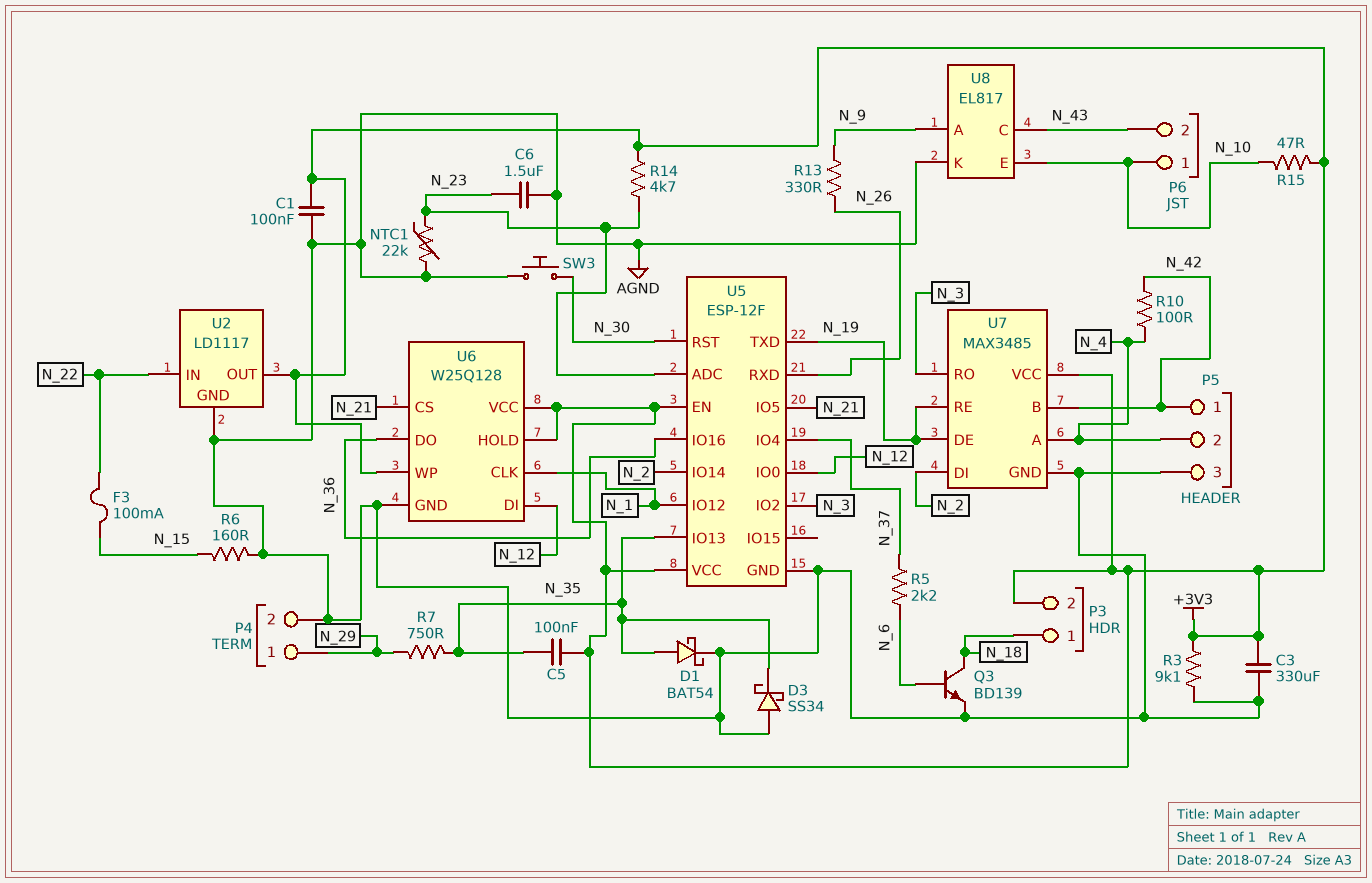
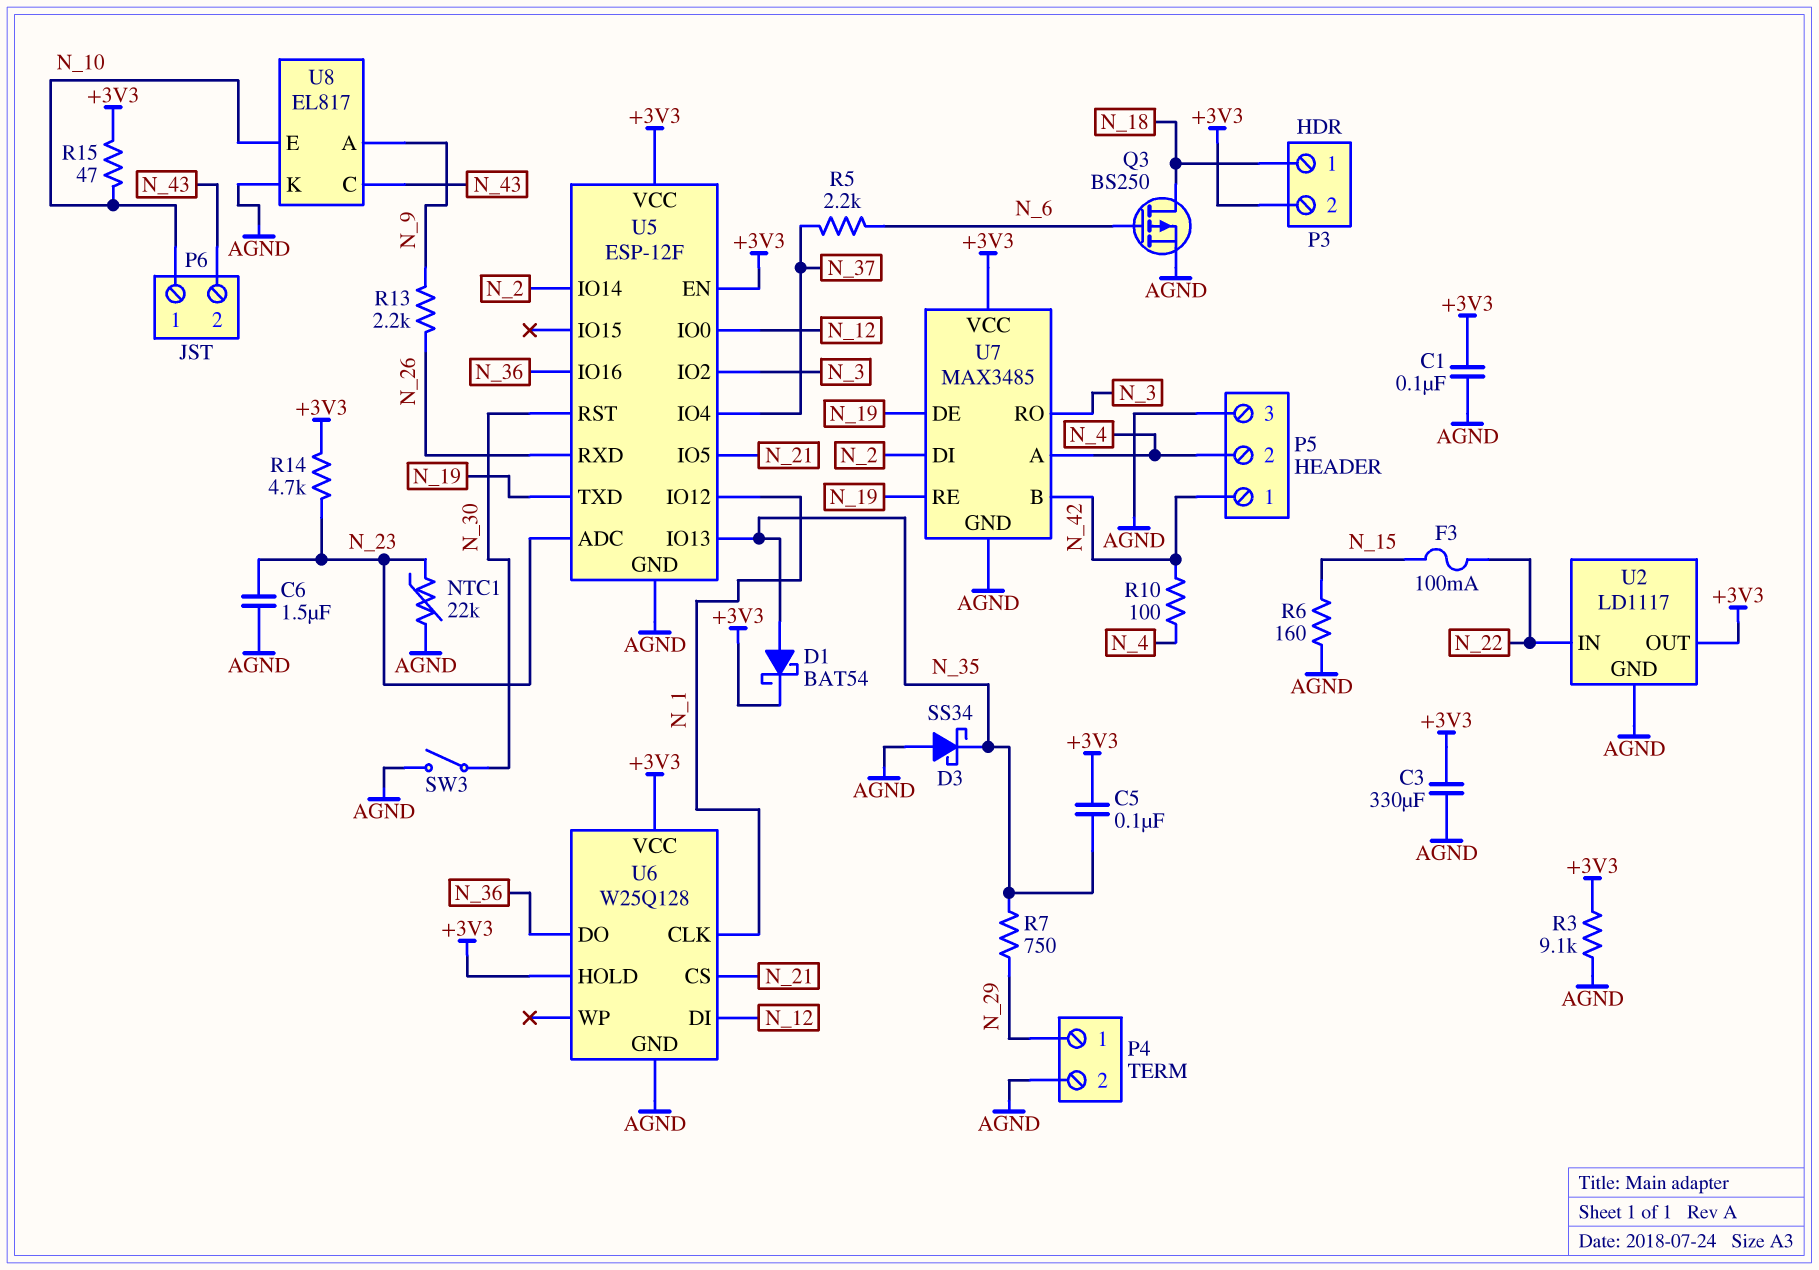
D1: schottky BAT54 (A N_35, K AGND) -> schottky BAT54 (A N_35, K +3V3)
Q3: NPN BD139 (B N_6, C N_18, E AGND) -> PMOS BS250 (G N_6, D N_18, S AGND)
R13: 330 (N_9, N_26) -> 2.2k (N_9, N_26)
SW3: button (AGND, N_30) -> switch (AGND, N_30)
U6 pin WP: +3V3 -> none

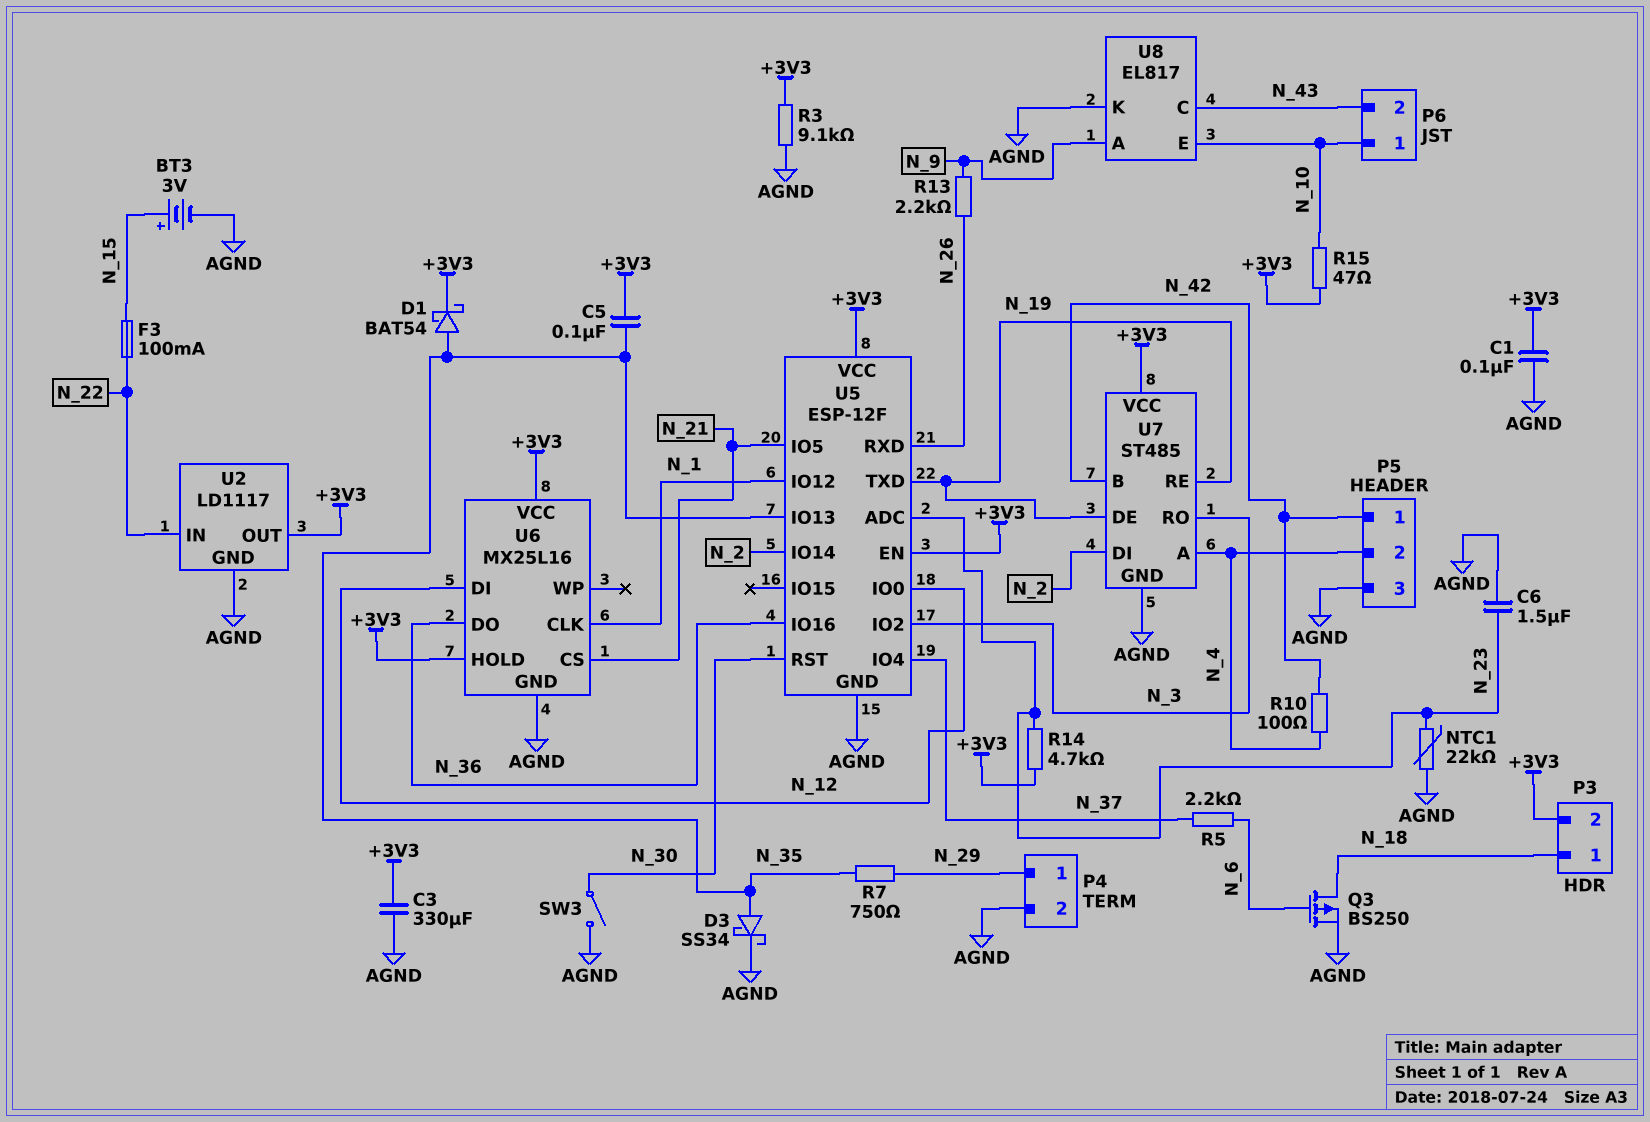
BT3: none -> 3V (plus N_15, minus AGND)
D3: schottky SS34 (A AGND, K N_35) -> schottky SS34 (A N_35, K AGND)
R6: 160 (AGND, N_15) -> none
U6: W25Q128 -> MX25L16
U7: MAX3485 -> ST485

